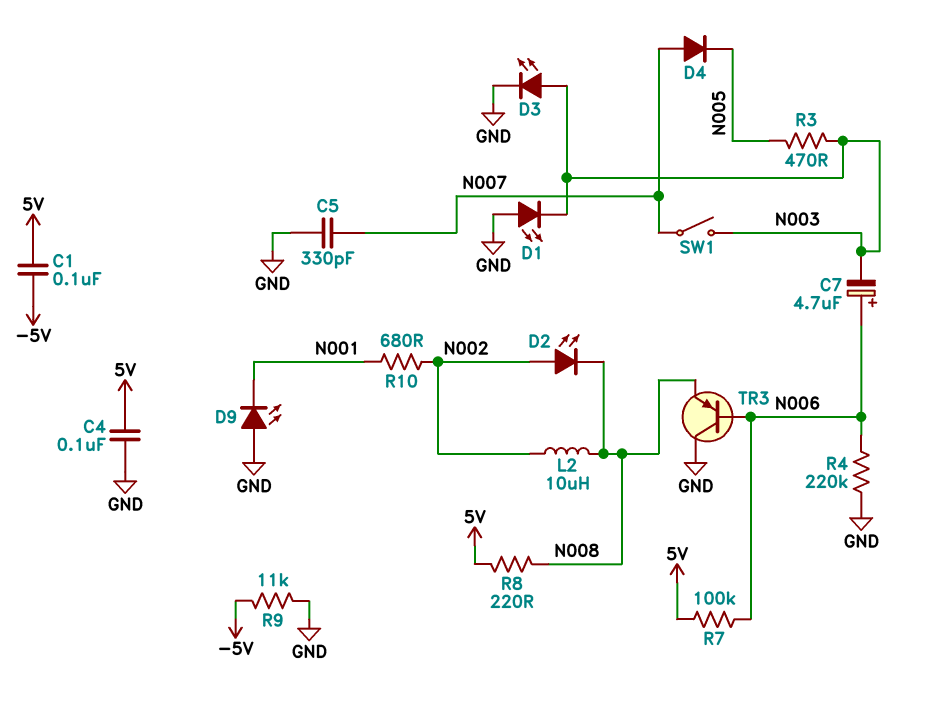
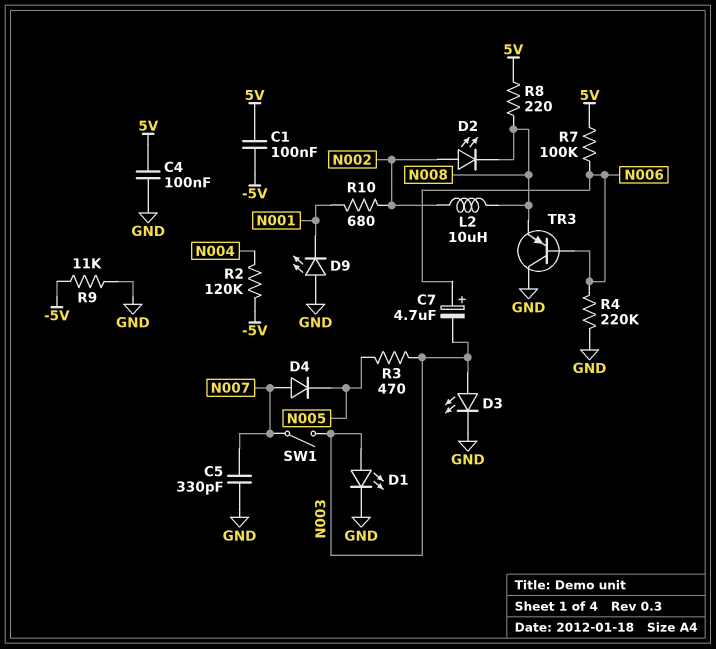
D1: LED (A GND, K N003) -> LED (A N003, K GND)
R2: none -> 120k (-5V, N004)

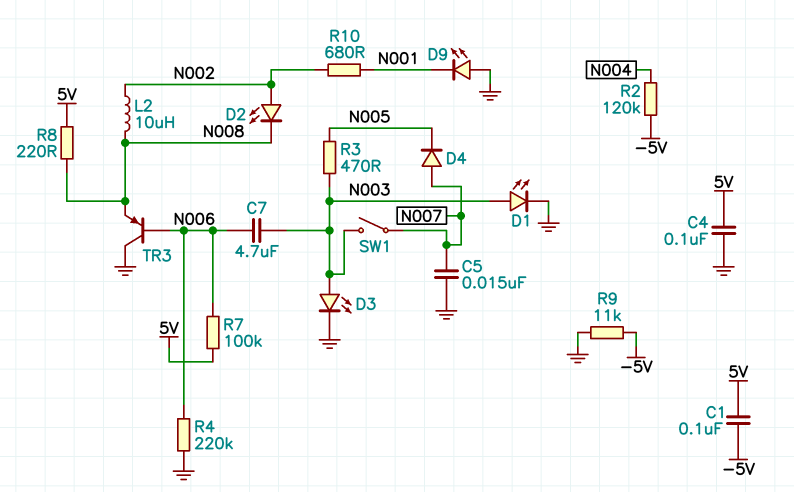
C5: 330pF (GND, N007) -> 15nF (GND, N007)
C7: 4.7uF (plus N006, minus N003) -> 4.7uF (N003, N006)

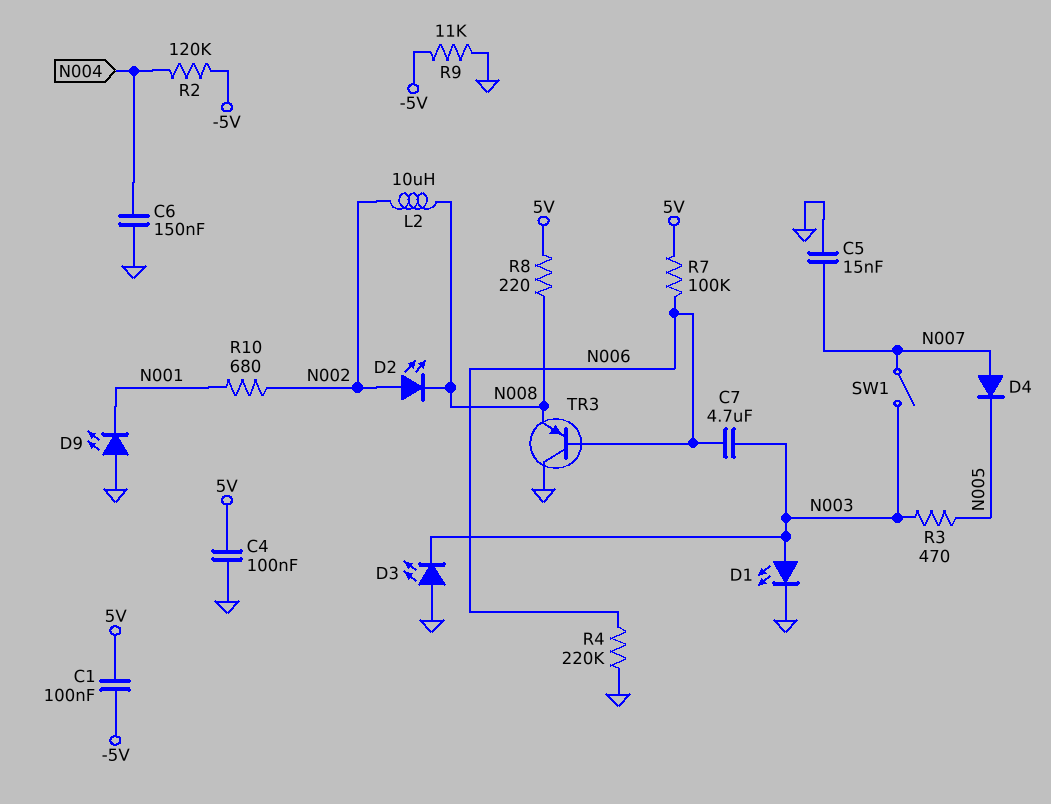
C6: none -> 150nF (GND, N004)
D3: LED (A N003, K GND) -> LED (A GND, K N003)

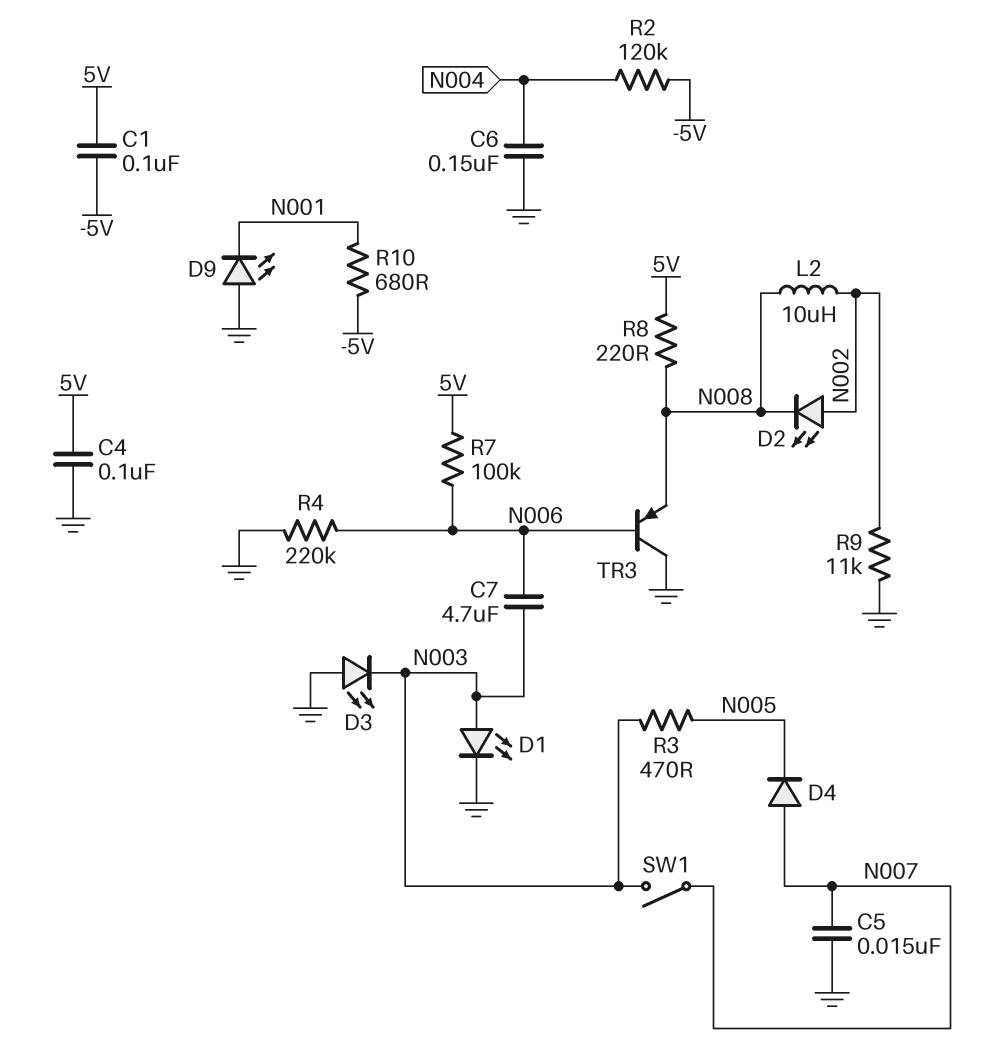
R9: 11k (-5V, GND) -> 11k (GND, N002)
R10: 680 (N001, N002) -> 680 (-5V, N001)

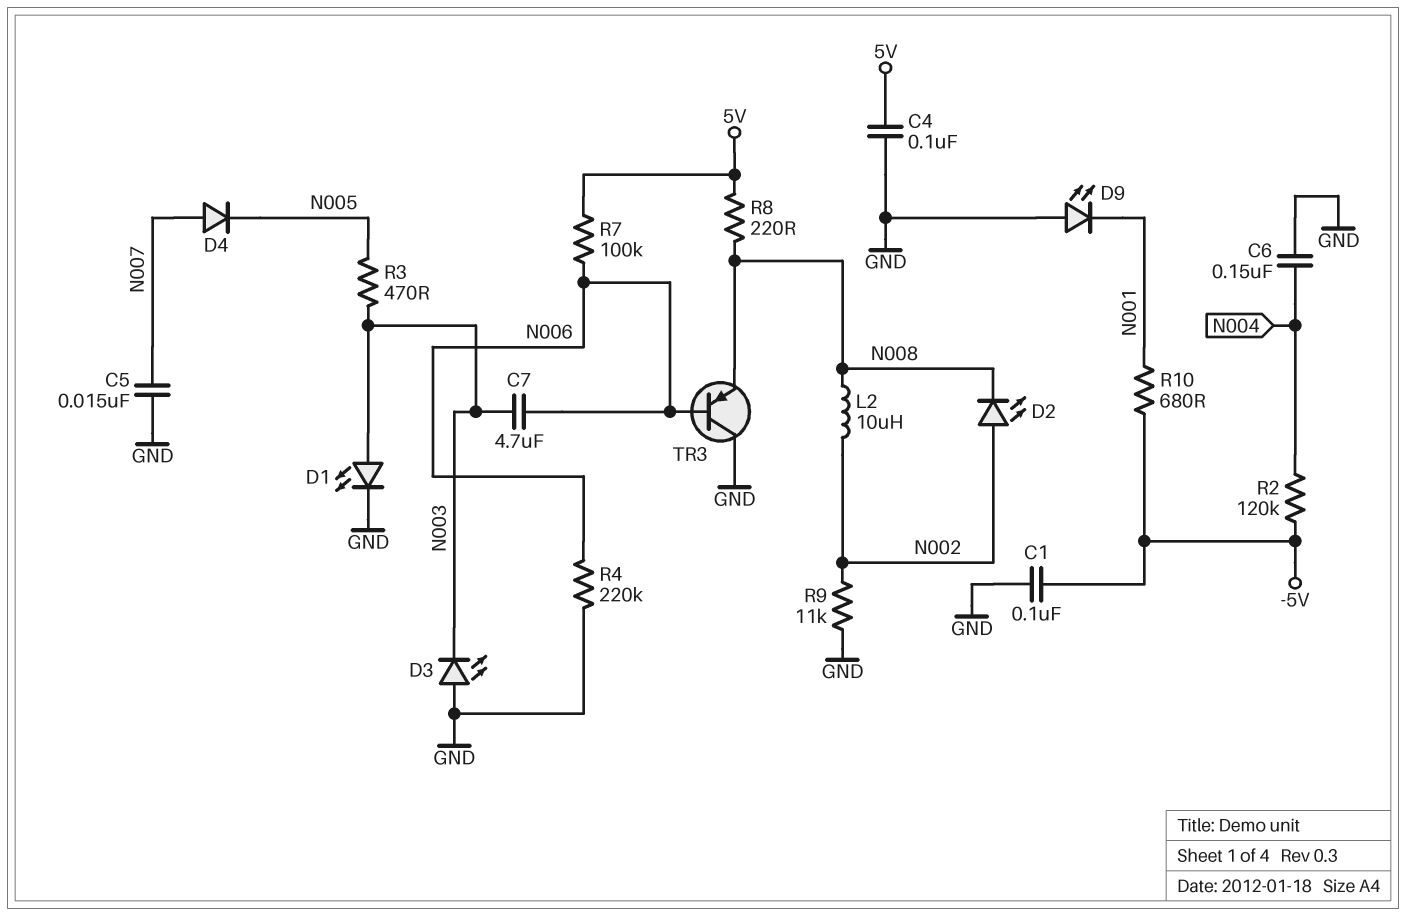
C1: 100nF (-5V, 5V) -> 100nF (-5V, GND)
SW1: switch (N003, N007) -> none

